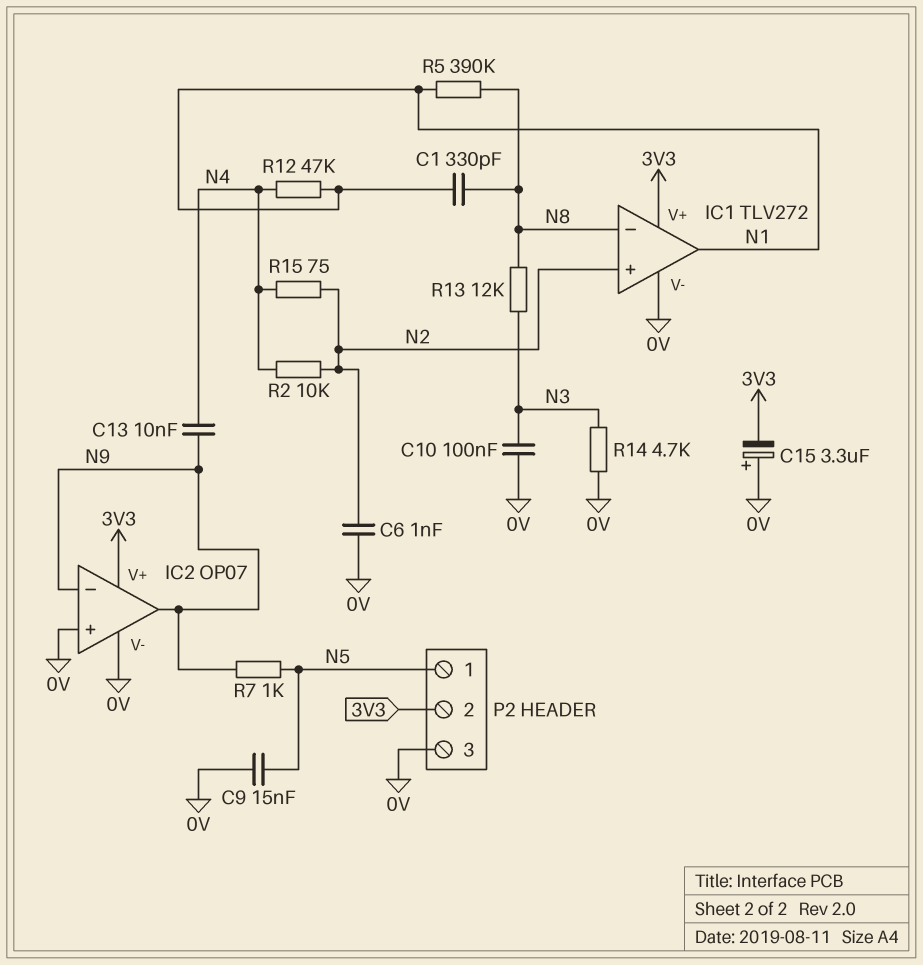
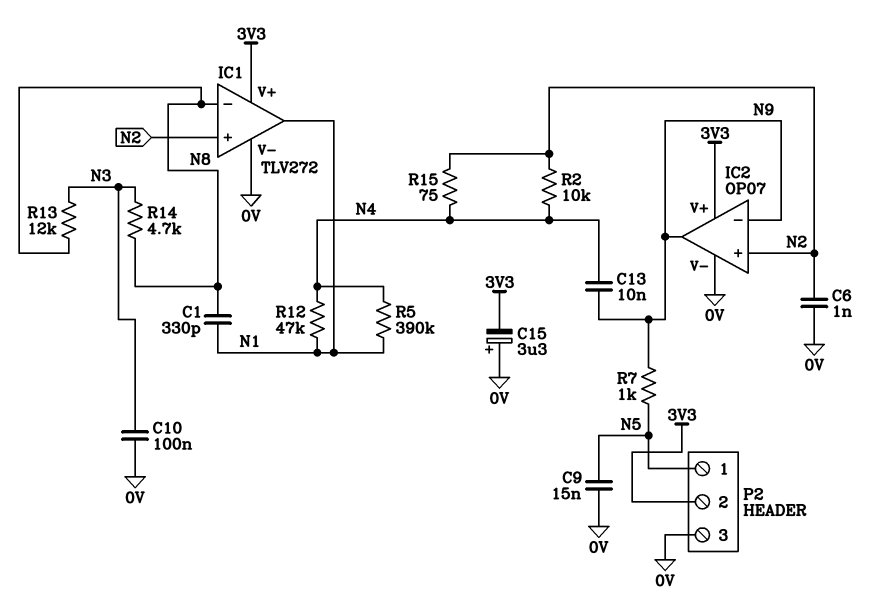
IC2 pin in+: 0V -> N2
R5: 390k (N1, N8) -> 390k (N1, N4)
R14: 4.7k (0V, N3) -> 4.7k (N3, N8)

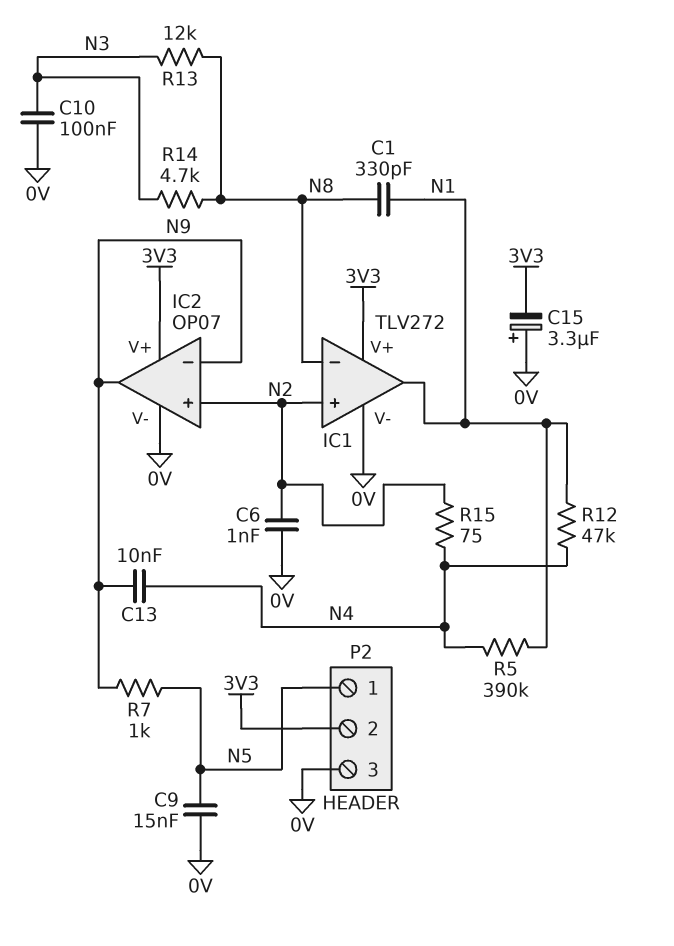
R2: 10k (N2, N4) -> none

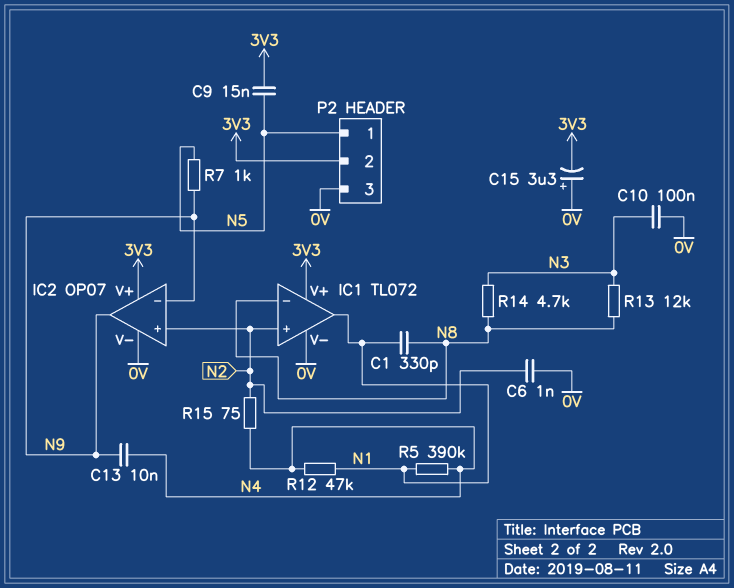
C9: 15nF (0V, N5) -> 15nF (3V3, N5)
IC1: TLV272 -> TL072

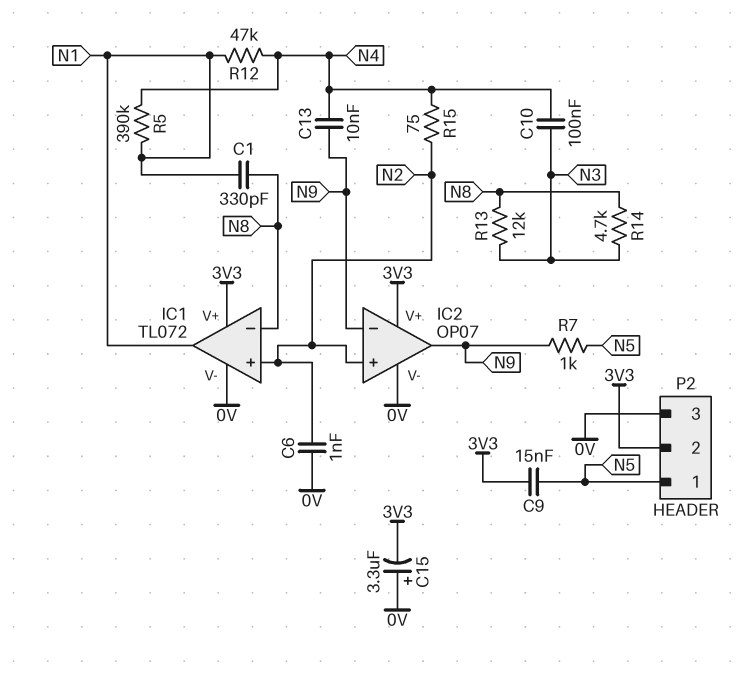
C10: 100nF (0V, N3) -> 100nF (N3, N4)

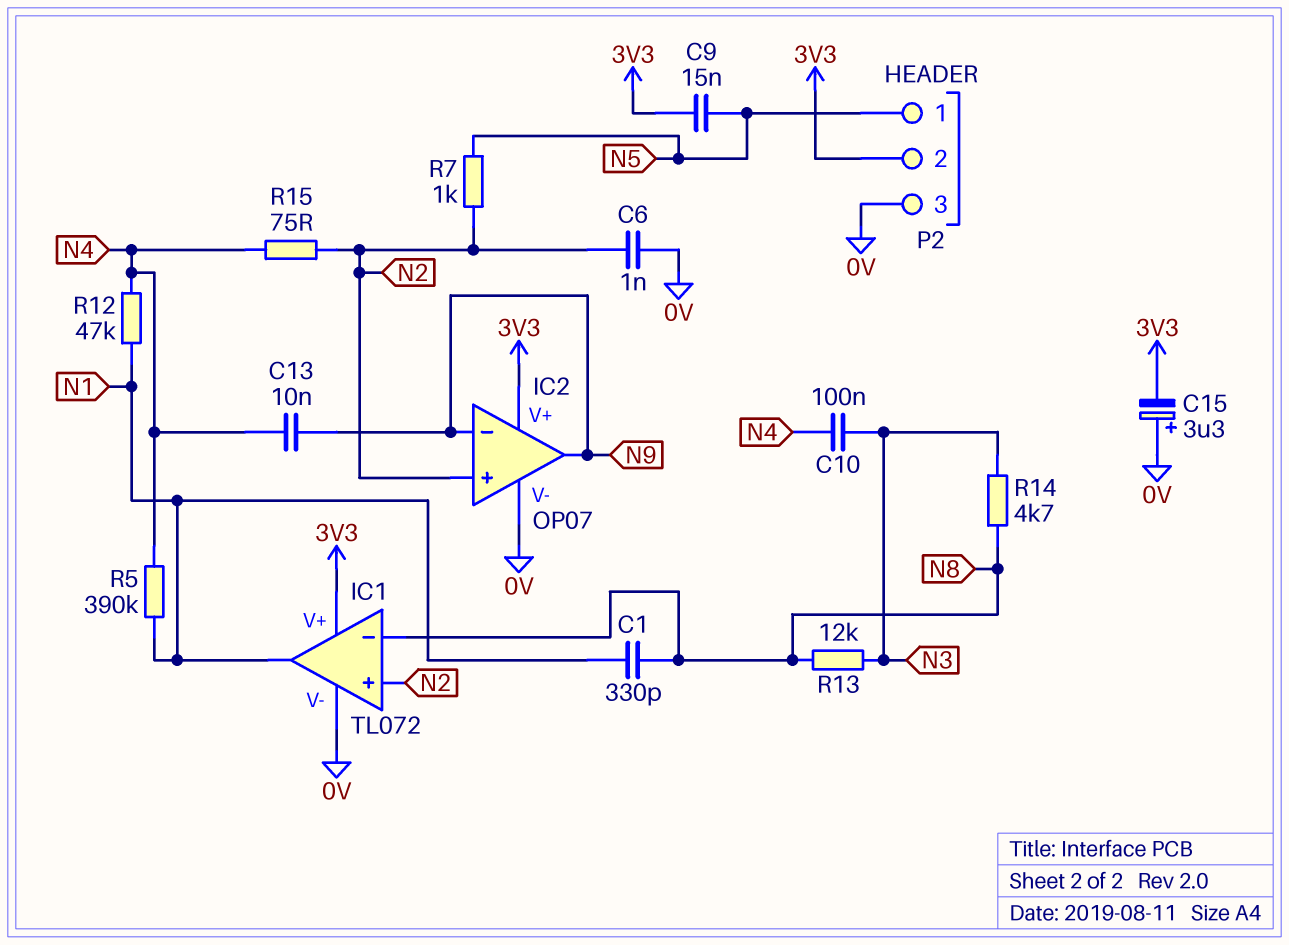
R7: 1k (N5, N9) -> 1k (N2, N5)

